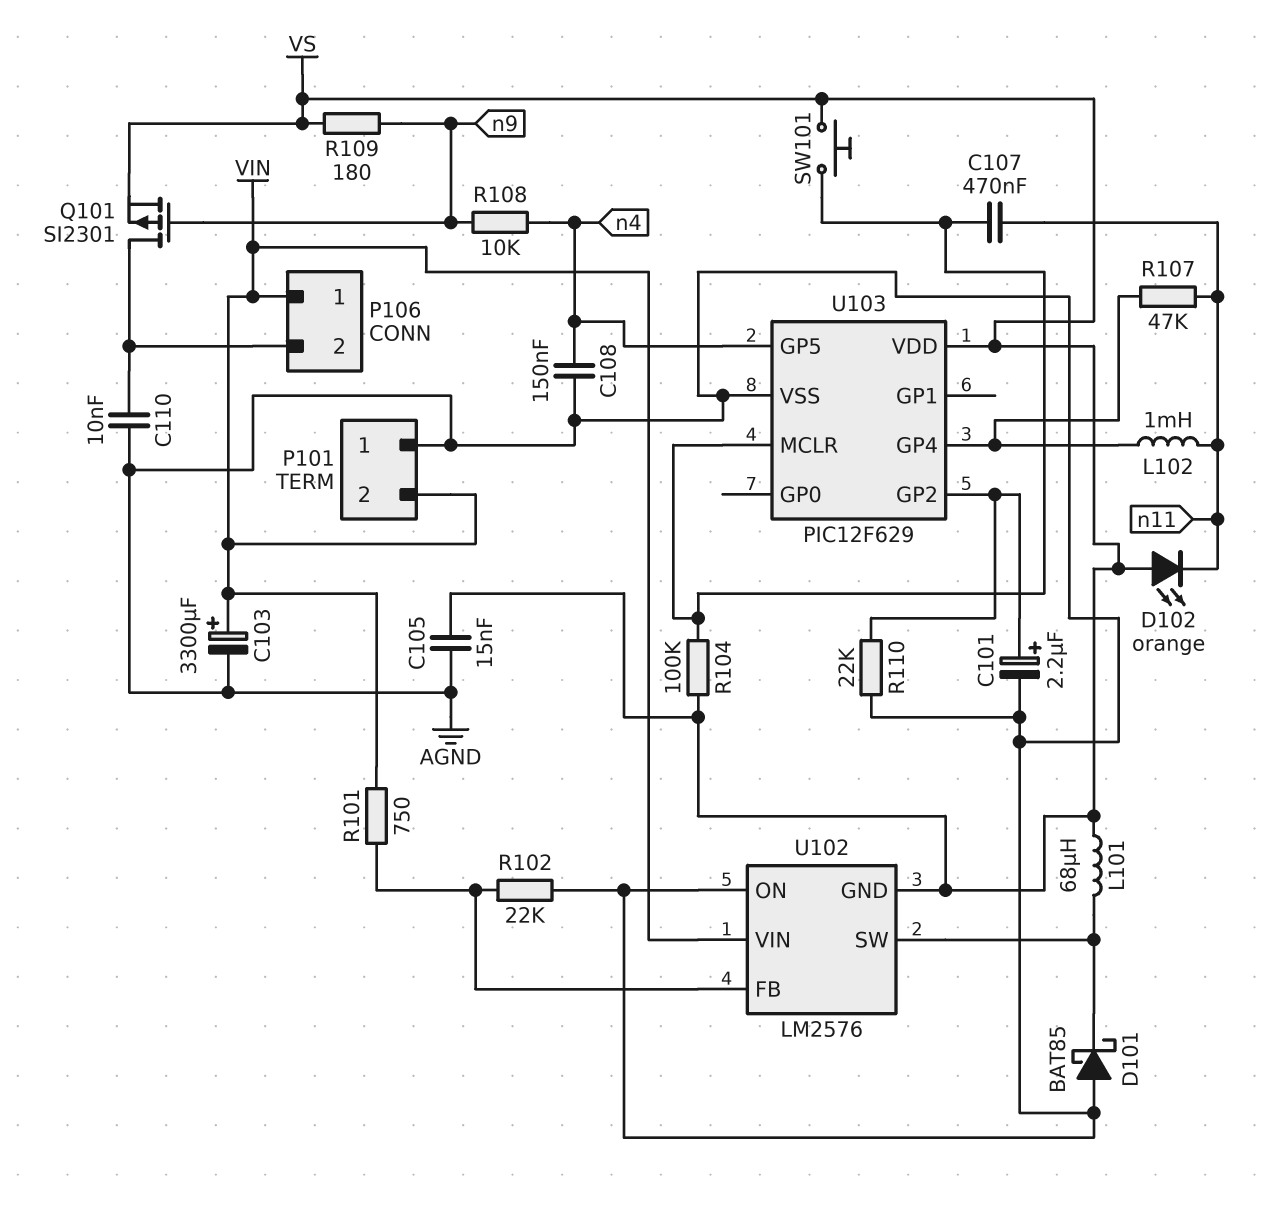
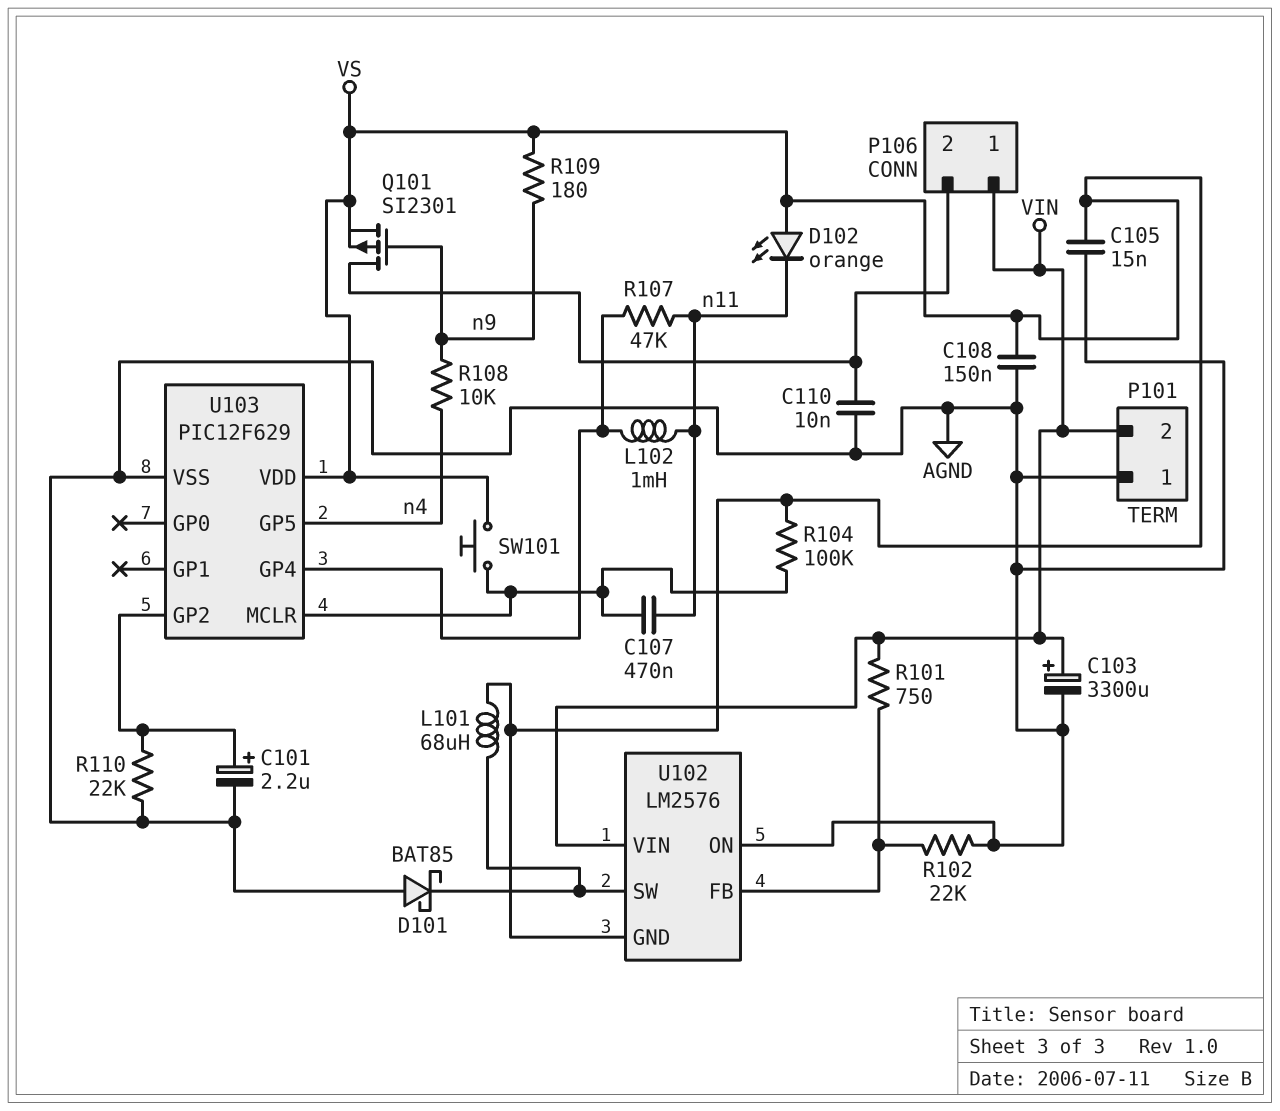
C108: 150nF (AGND, n4) -> 150nF (AGND, VS)

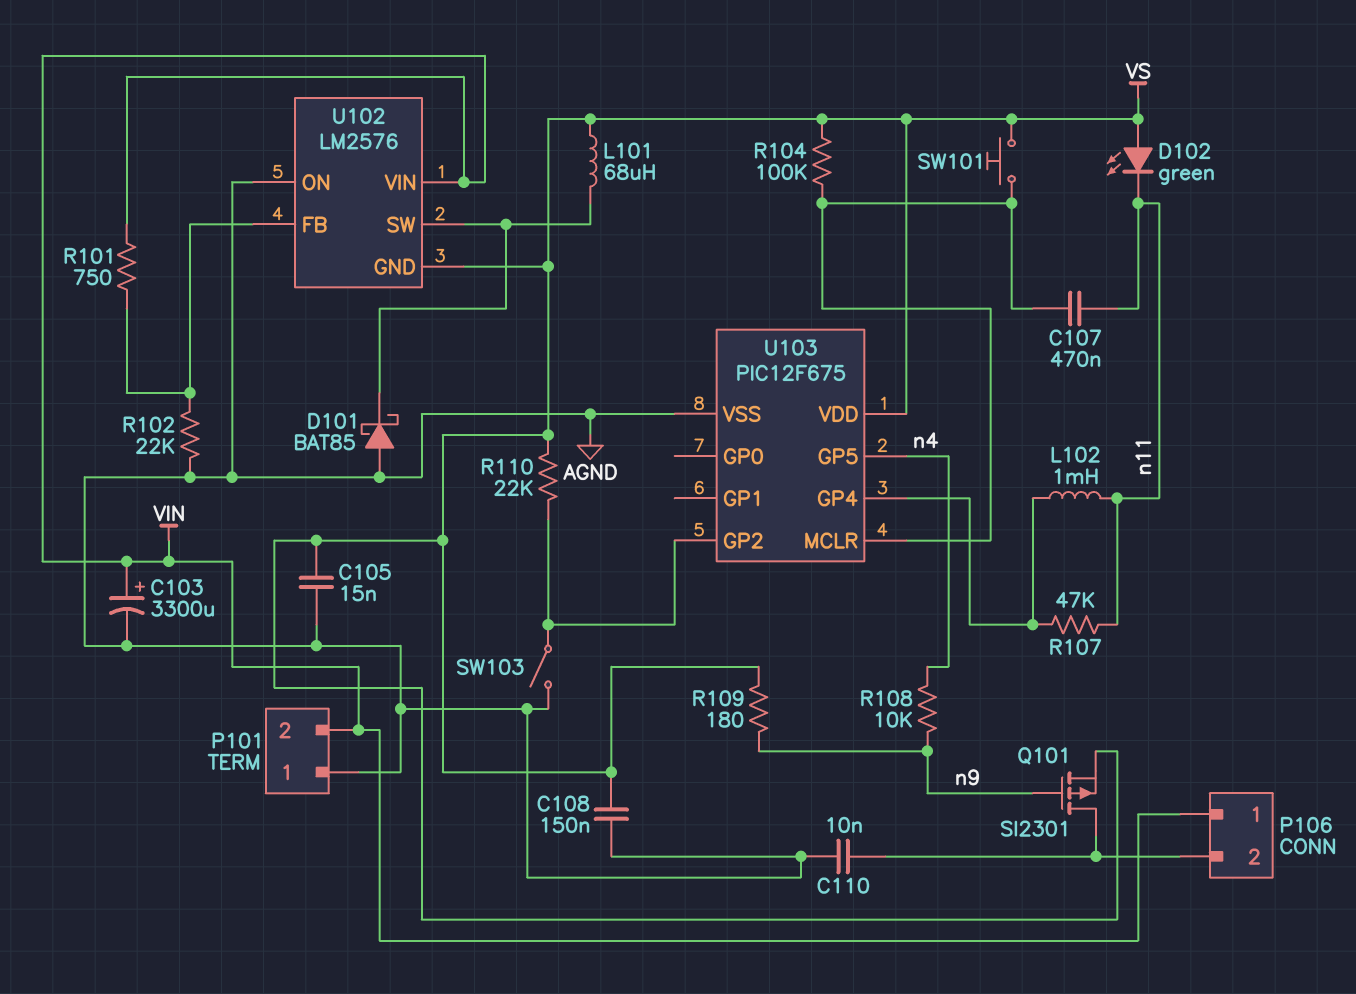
C101: 2.2uF (plus U103/GP2, minus AGND) -> none
D102: LED orange (A VS, K n11) -> LED green (A VS, K n11)
R110: 22k (AGND, U103/GP2) -> 22k (U103/GP2, VS)
SW103: none -> switch (AGND, U103/GP2)
U103: PIC12F629 -> PIC12F675

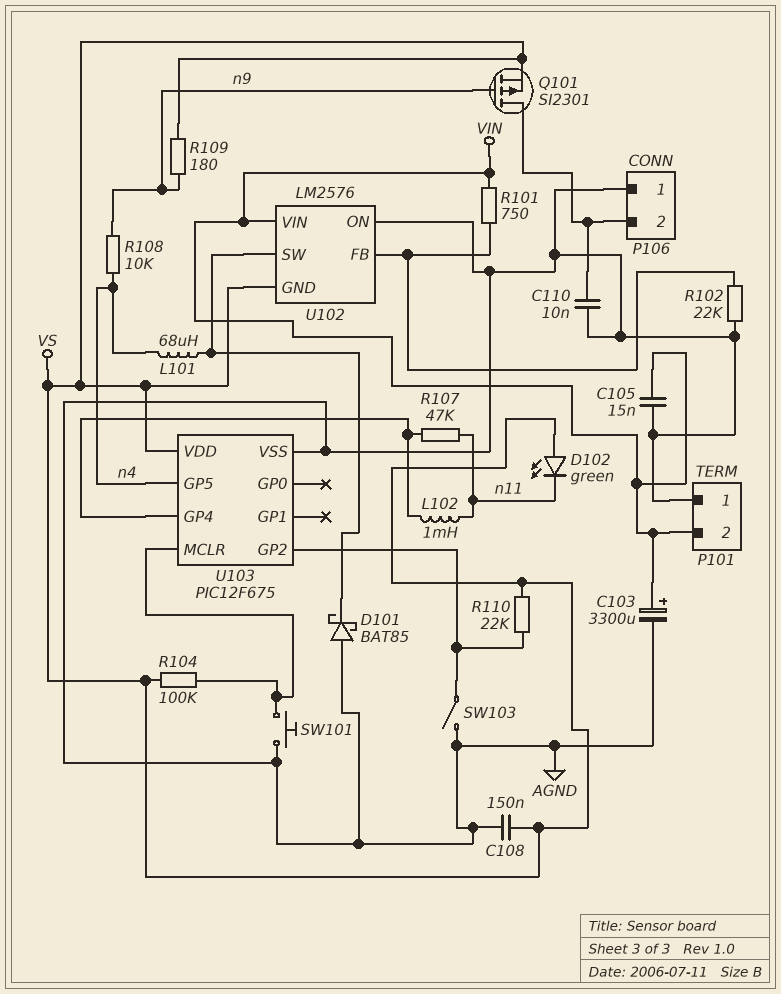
C105: 15nF (AGND, VS) -> 15nF (AGND, VIN)
C107: 470nF (U103/MCLR, n11) -> none
L101: 68uH (U102/SW, VS) -> 68uH (U102/SW, n4)
P106 pin 1: VIN -> AGND
SW101: button (U103/MCLR, VS) -> button (AGND, U103/MCLR)

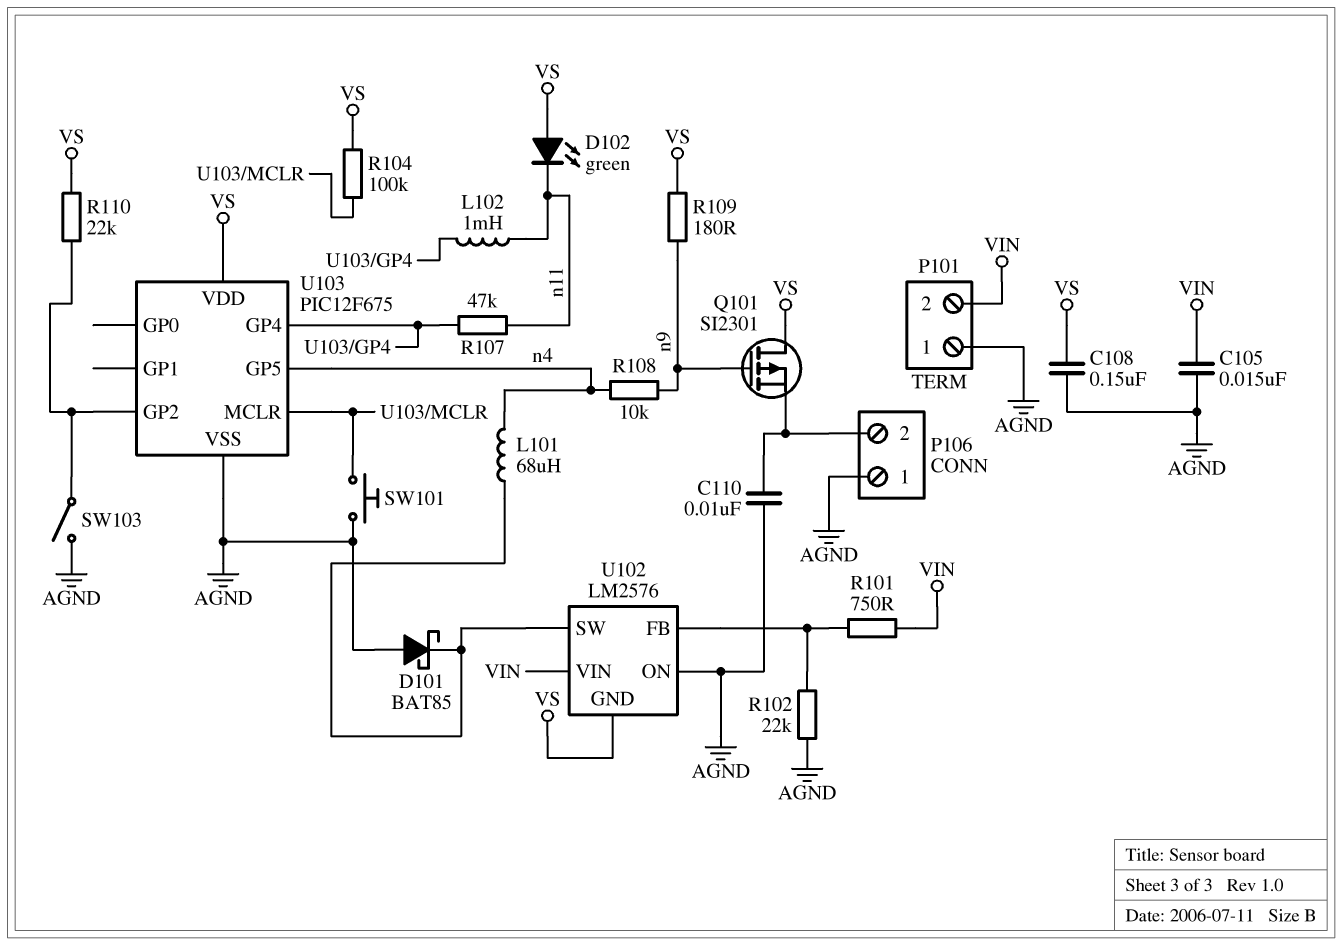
C103: 3300uF (plus VIN, minus AGND) -> none
Q101: PMOS SI2301 (G n9, D P106/2, S VS) -> PMOS SI2301 (G n9, D VS, S P106/2)

